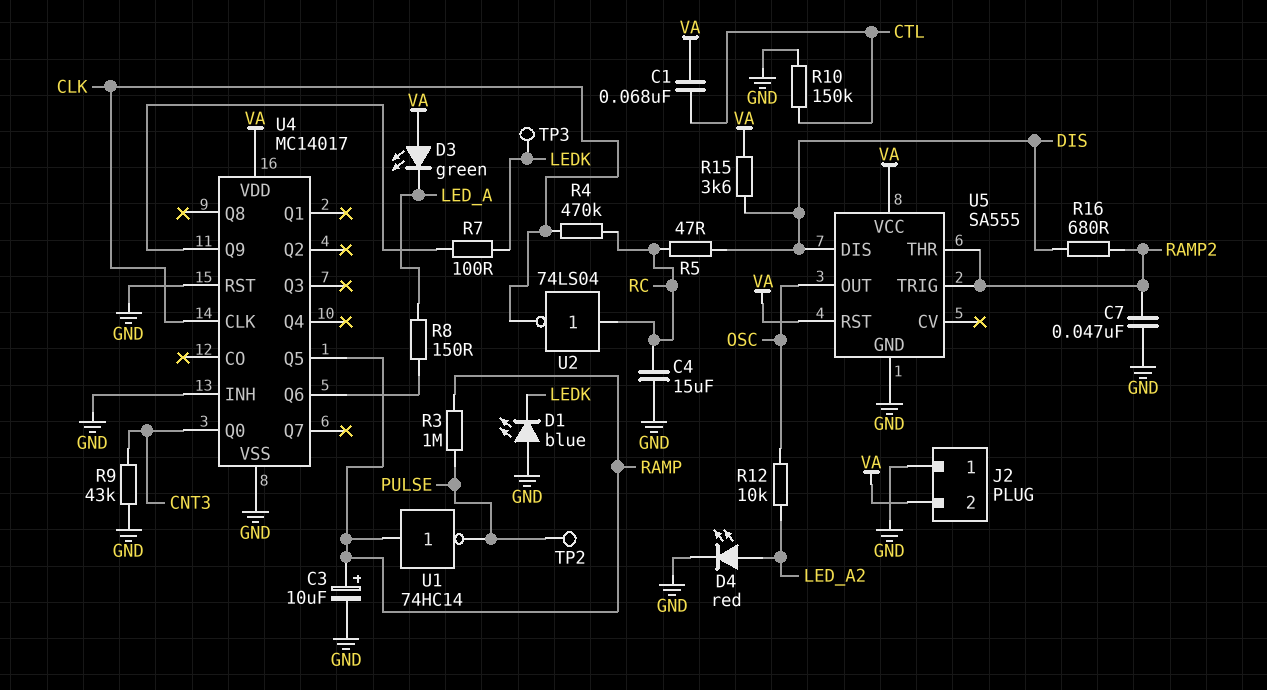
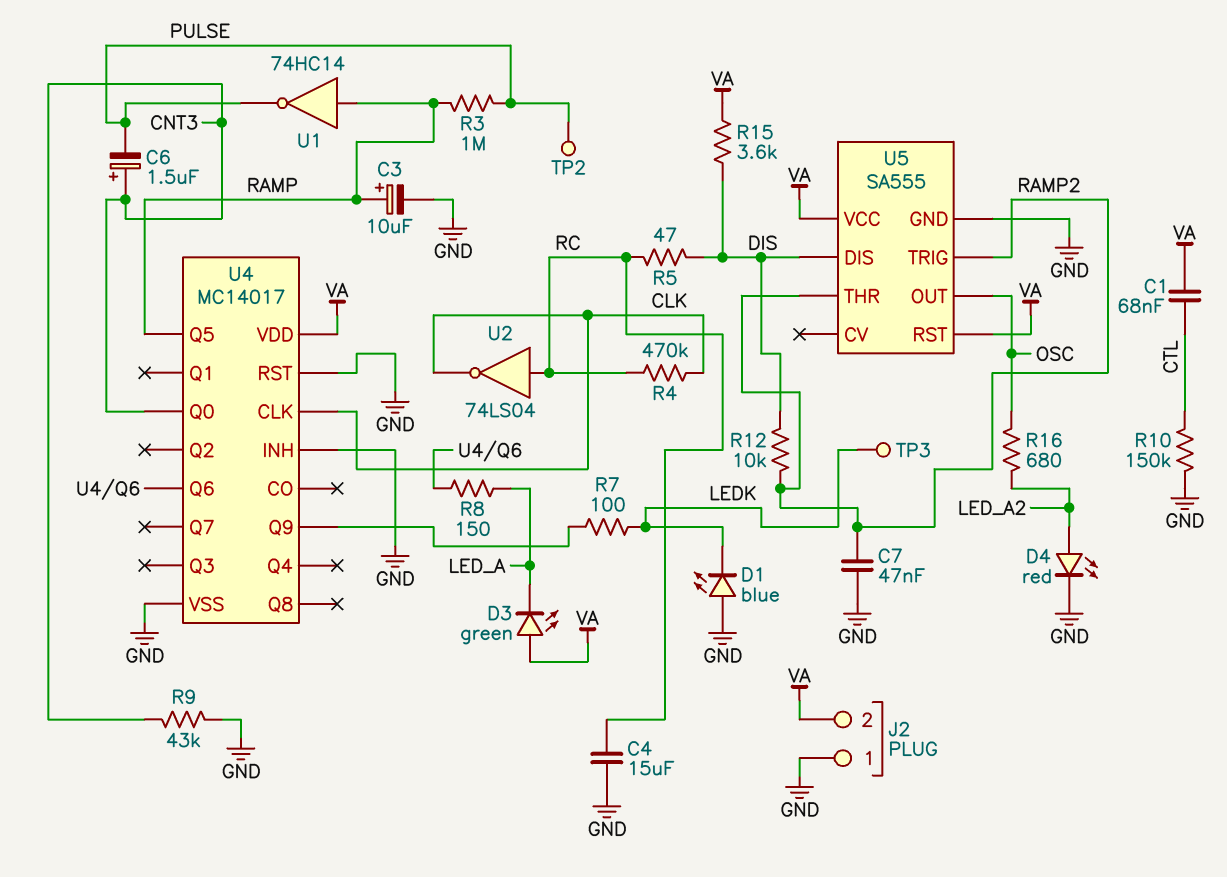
C6: none -> 1.5uF (plus CNT3, minus PULSE)
R12: 10k (LED_A2, OSC) -> 10k (DIS, RAMP2)
R16: 680 (DIS, RAMP2) -> 680 (LED_A2, OSC)

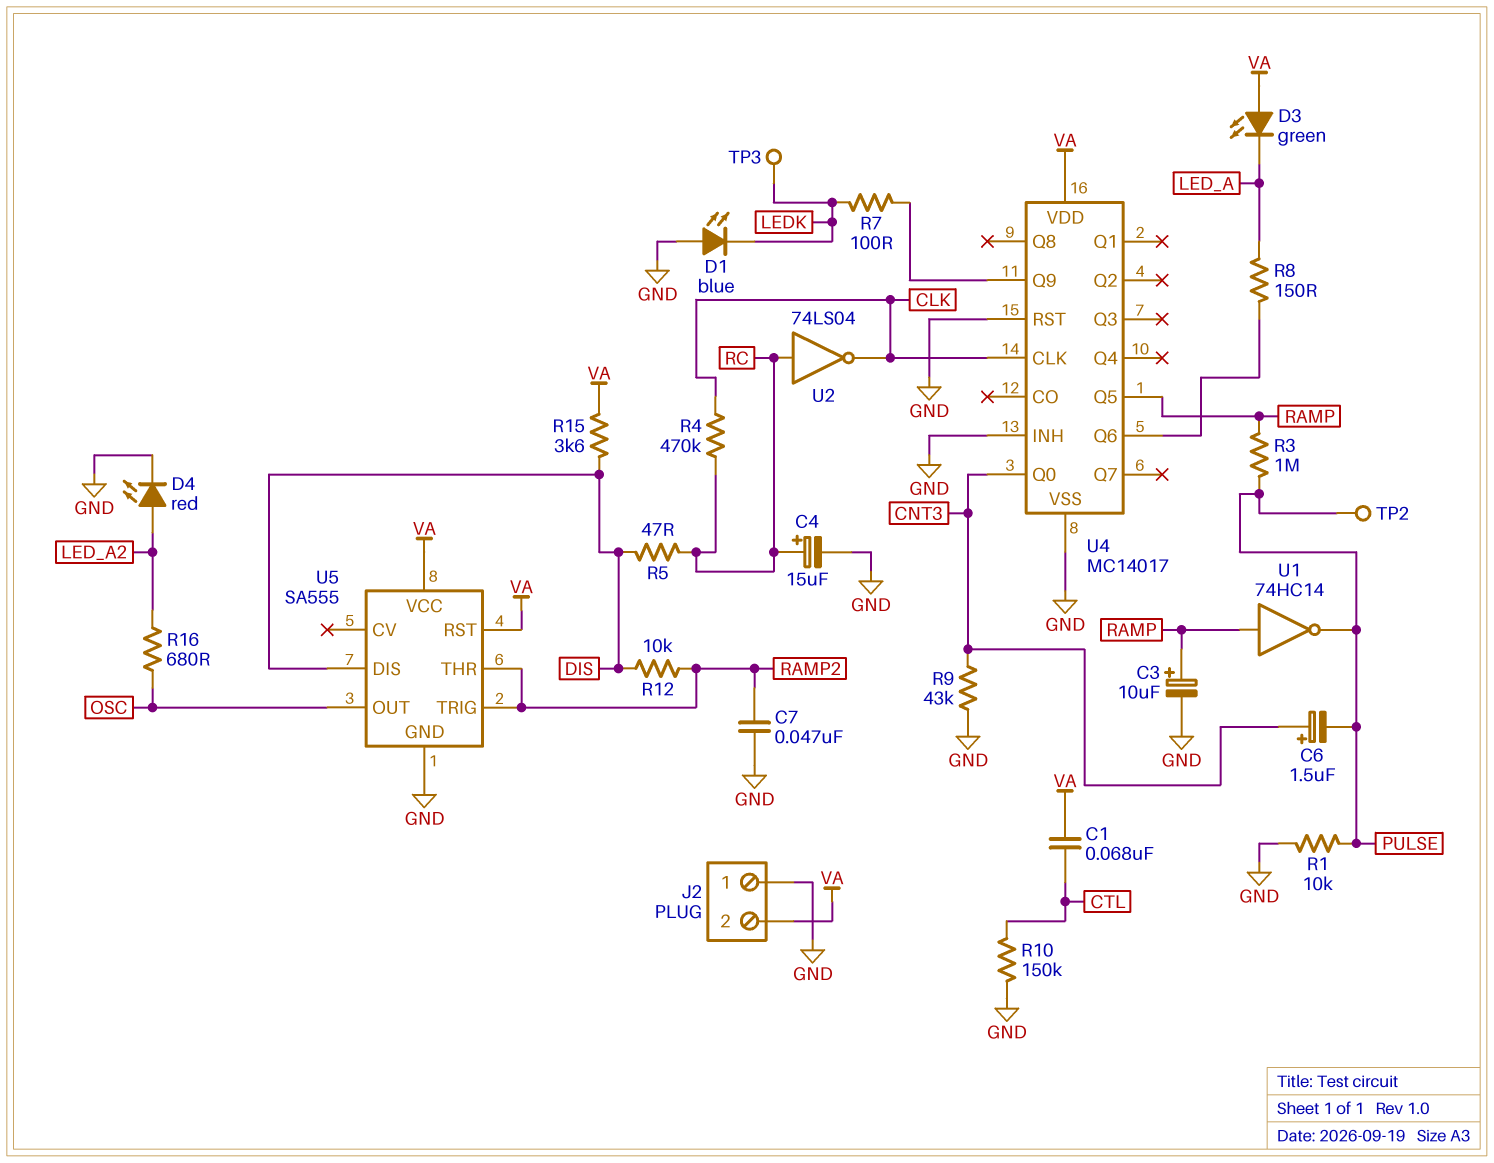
C4: 15uF (GND, RC) -> 15uF (plus RC, minus GND)
R1: none -> 10k (GND, PULSE)

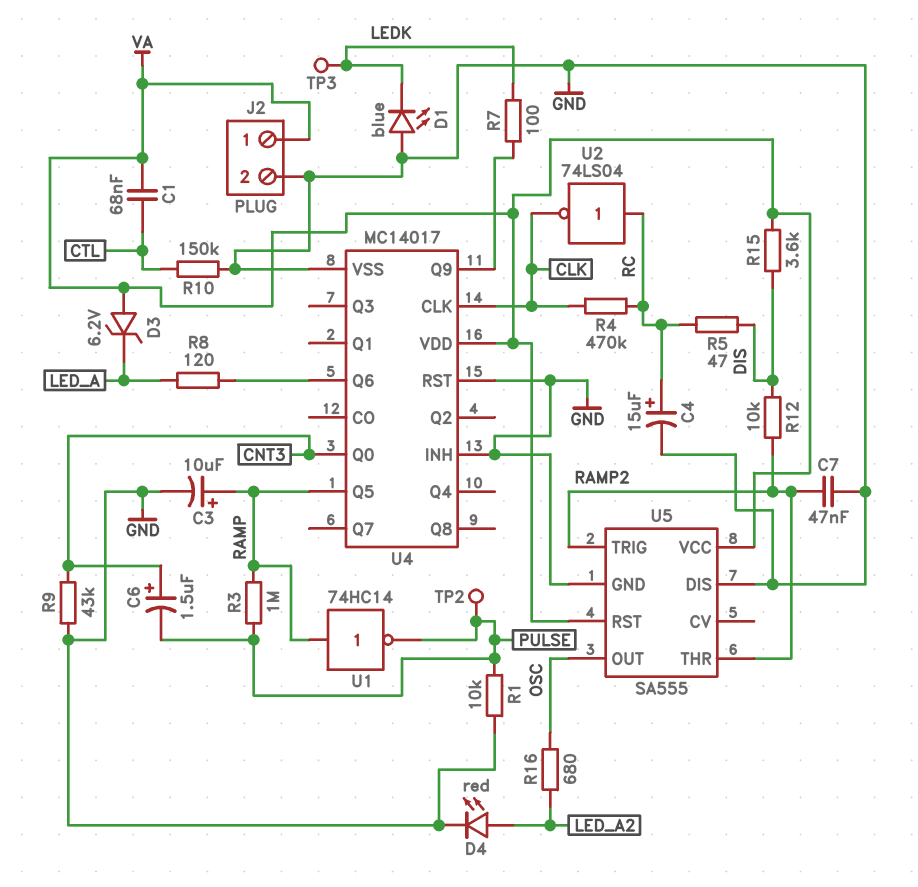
D3: LED green (A VA, K LED_A) -> zener 6.2V (A VA, K LED_A)
J2 pin 1: GND -> VA
J2 pin 2: VA -> GND
R8: 150 (LED_A, U4/Q6) -> 120 (LED_A, U4/Q6)
U5 pin DIS: DIS -> GND

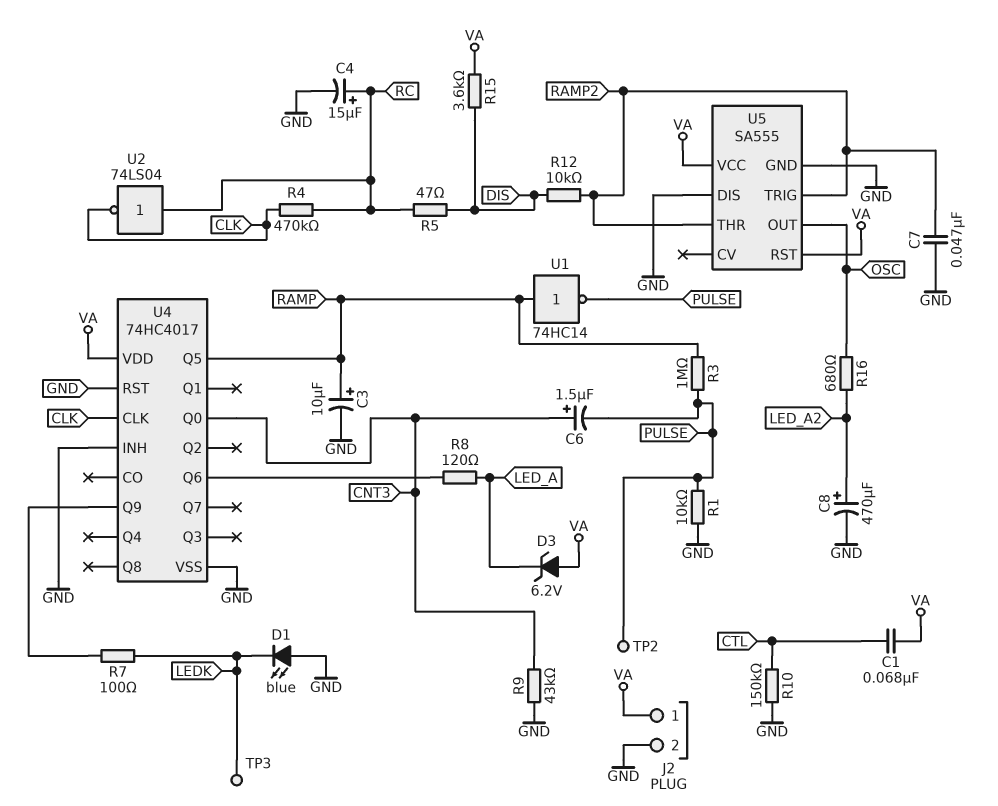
C8: none -> 470uF (plus LED_A2, minus GND)
D4: LED red (A LED_A2, K GND) -> none
U4: MC14017 -> 74HC4017

